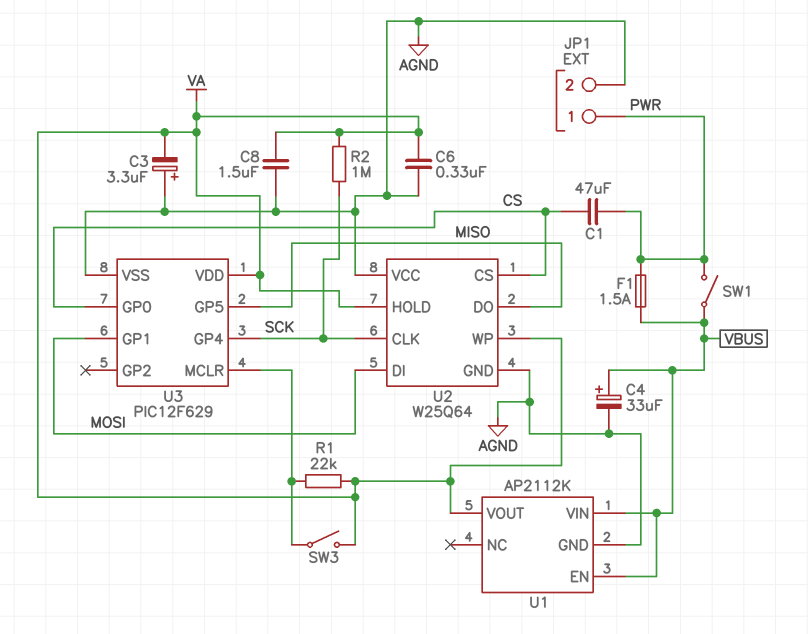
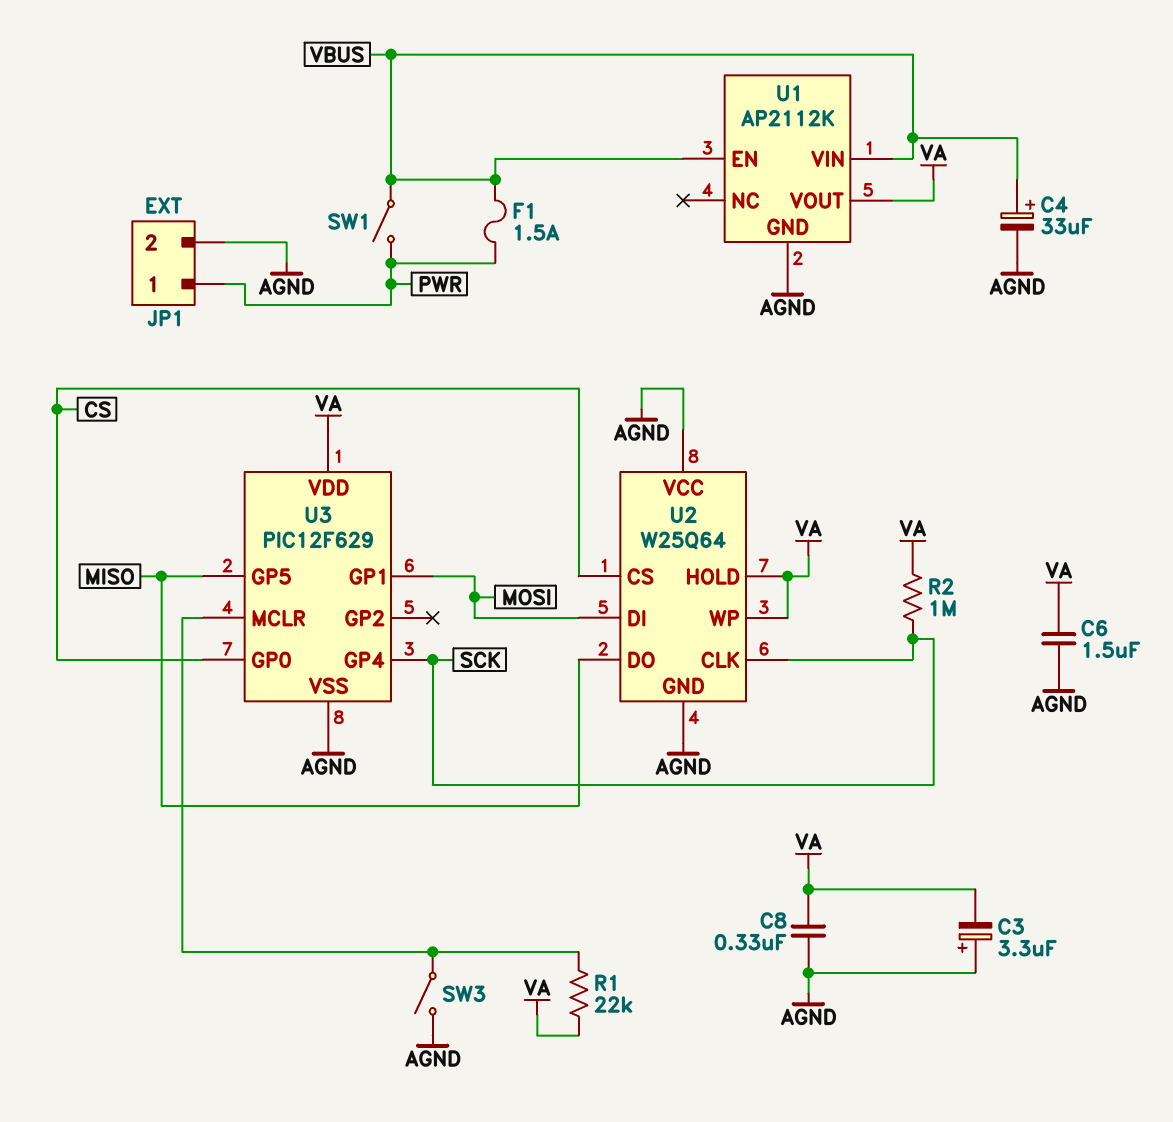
C1: 47uF (CS, PWR) -> none
C6: 330nF (AGND, VA) -> 1.5uF (AGND, VA)
C8: 1.5uF (AGND, VA) -> 330nF (AGND, VA)
SW3: switch (U3/MCLR, VA) -> switch (AGND, U3/MCLR)

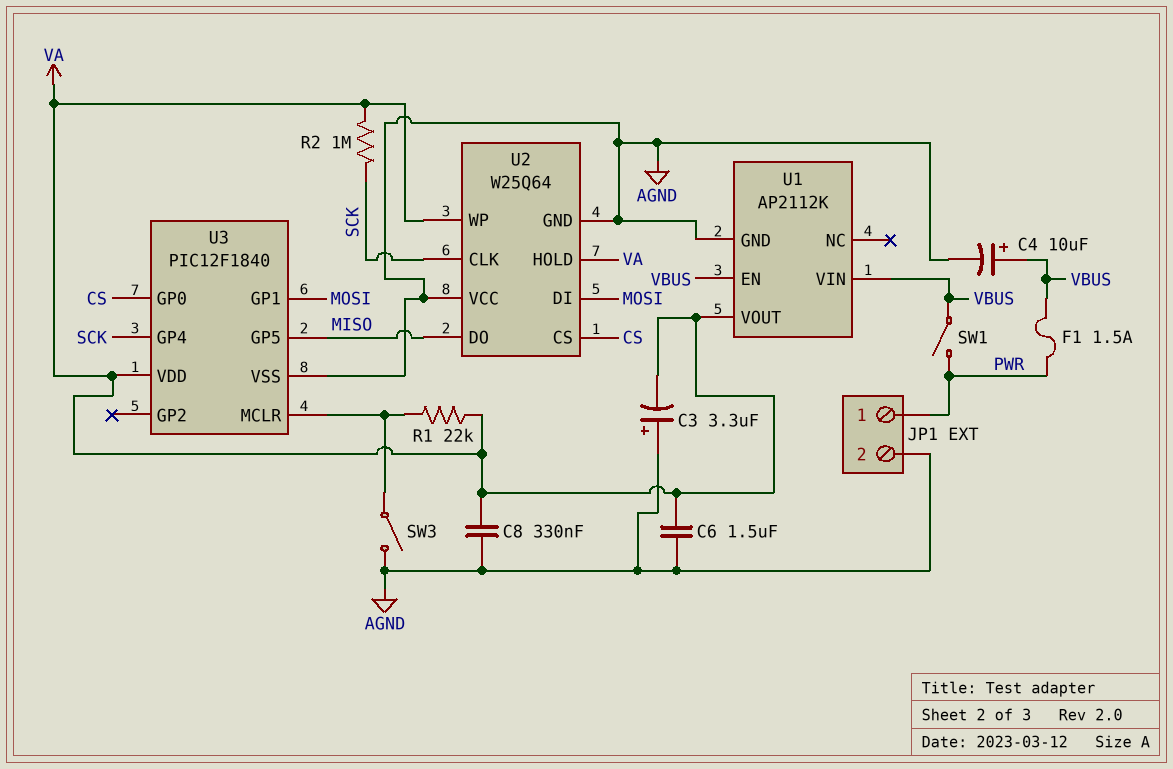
C4: 33uF (plus VBUS, minus AGND) -> 10uF (plus VBUS, minus AGND)
U3: PIC12F629 -> PIC12F1840

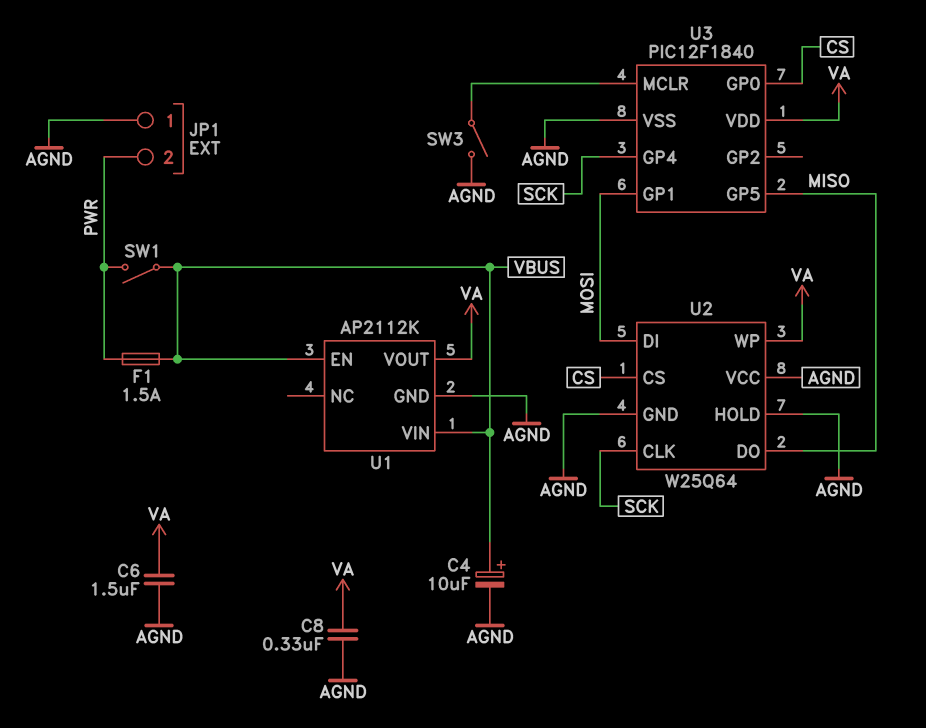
C3: 3.3uF (plus AGND, minus VA) -> none
JP1 pin 1: PWR -> AGND
JP1 pin 2: AGND -> PWR
R1: 22k (U3/MCLR, VA) -> none
R2: 1M (SCK, VA) -> none
U2 pin HOLD: VA -> AGND

